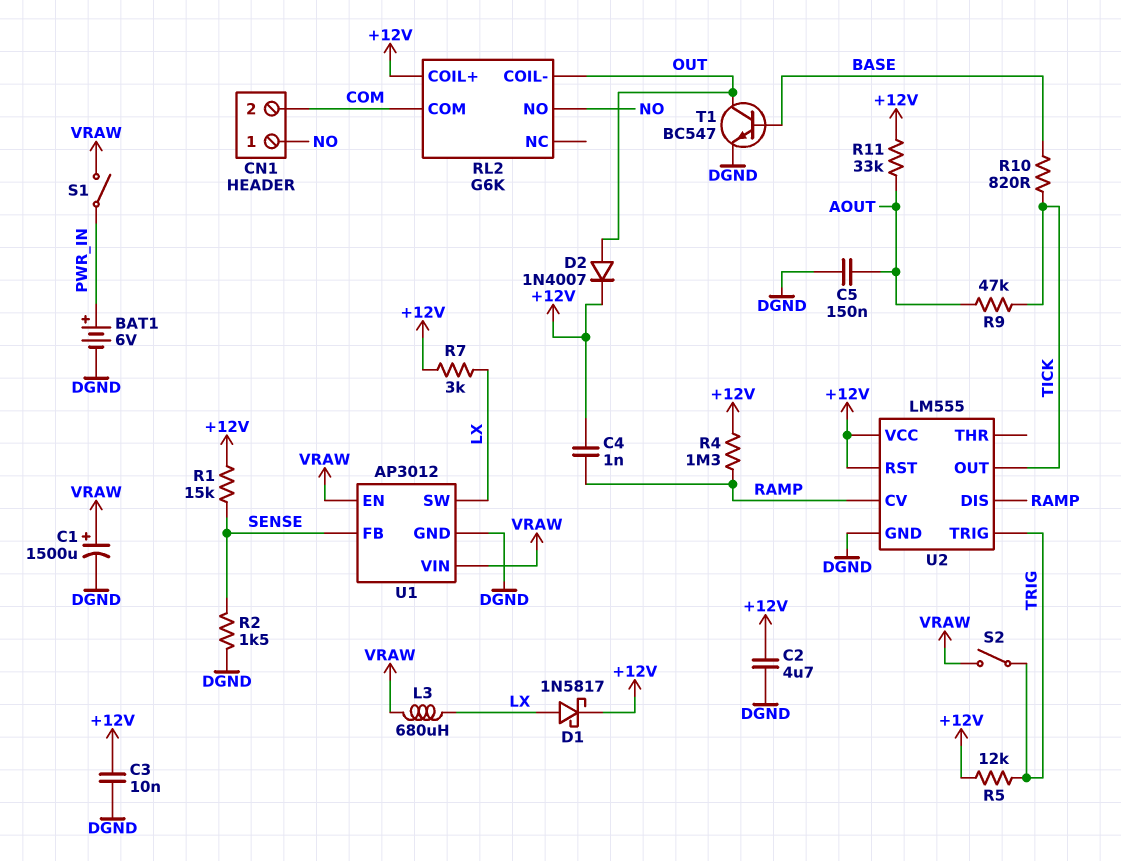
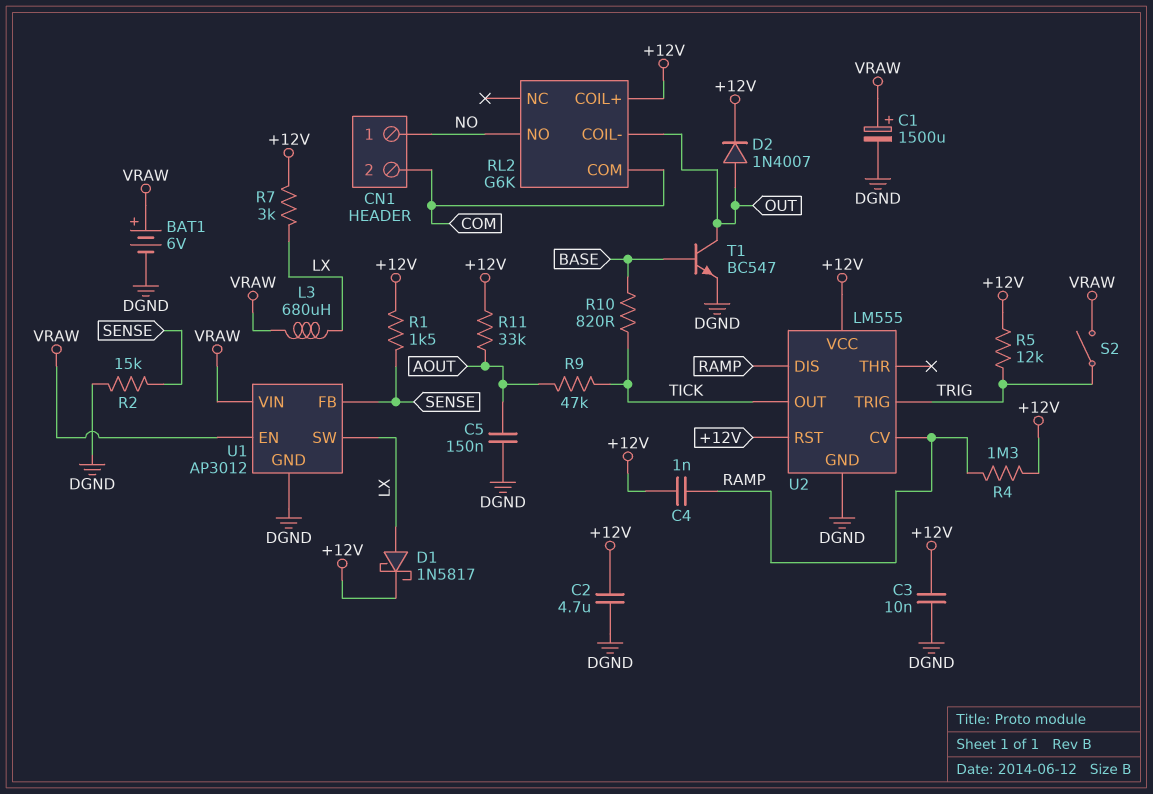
BAT1: 6V (plus PWR_IN, minus DGND) -> 6V (plus VRAW, minus DGND)
R1: 15k (+12V, SENSE) -> 1.5k (+12V, SENSE)
R2: 1.5k (DGND, SENSE) -> 15k (DGND, SENSE)
S1: switch (PWR_IN, VRAW) -> none

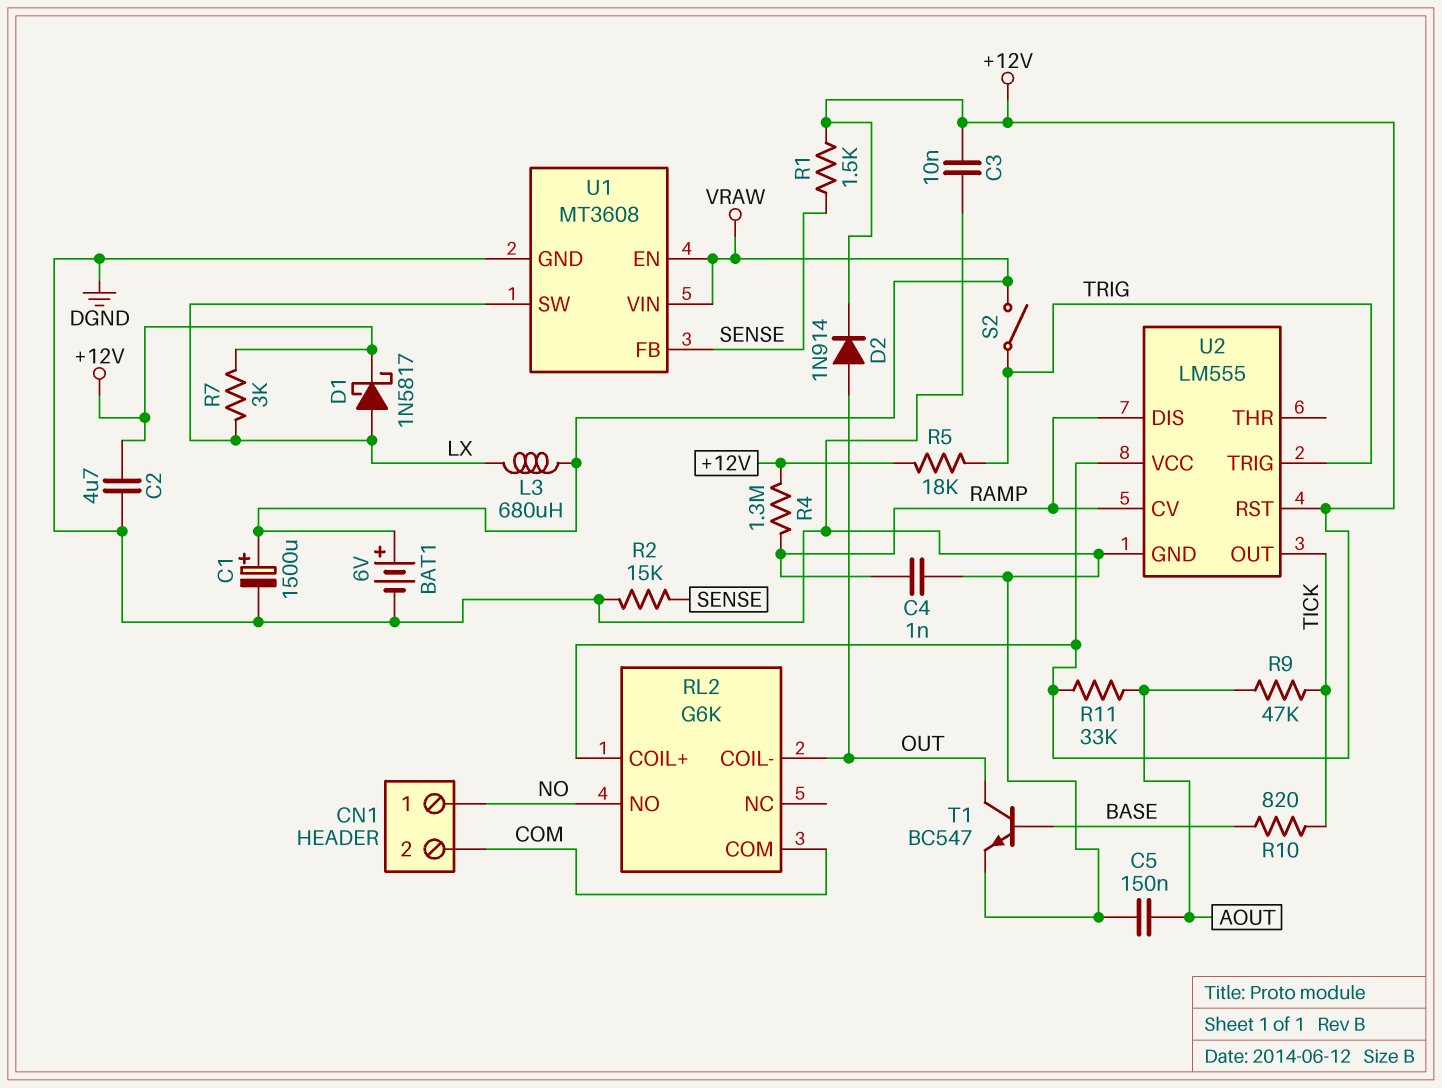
C4: 1nF (+12V, RAMP) -> 1nF (DGND, RAMP)
D2: diode 1N4007 (A OUT, K +12V) -> diode 1N914 (A OUT, K +12V)
R5: 12k (+12V, TRIG) -> 18k (+12V, TRIG)
U1: AP3012 -> MT3608

